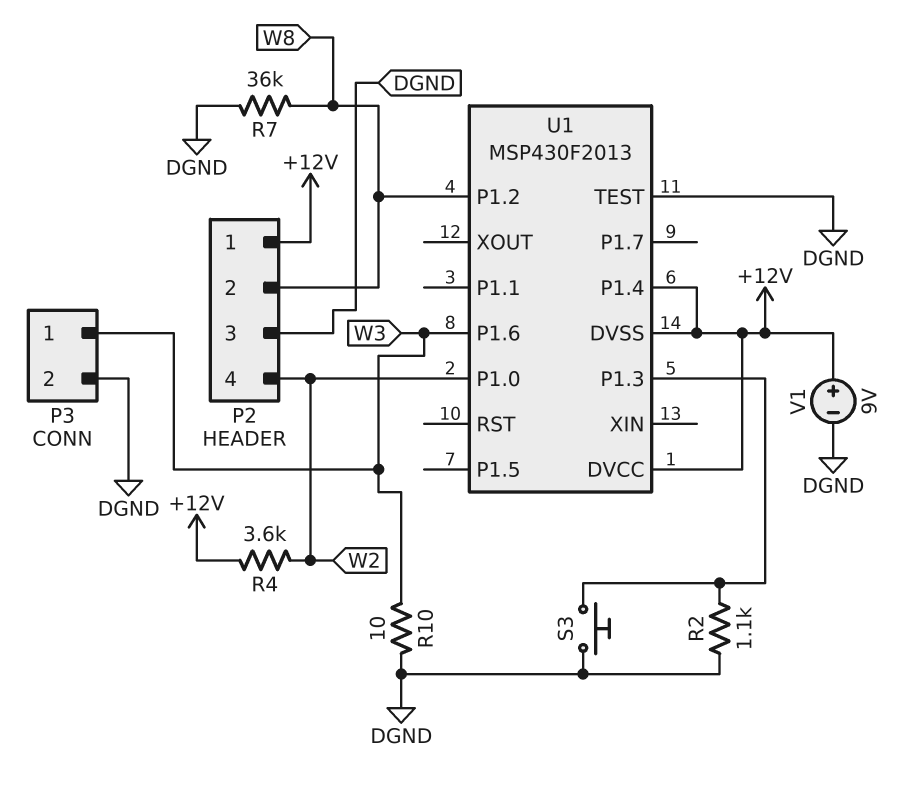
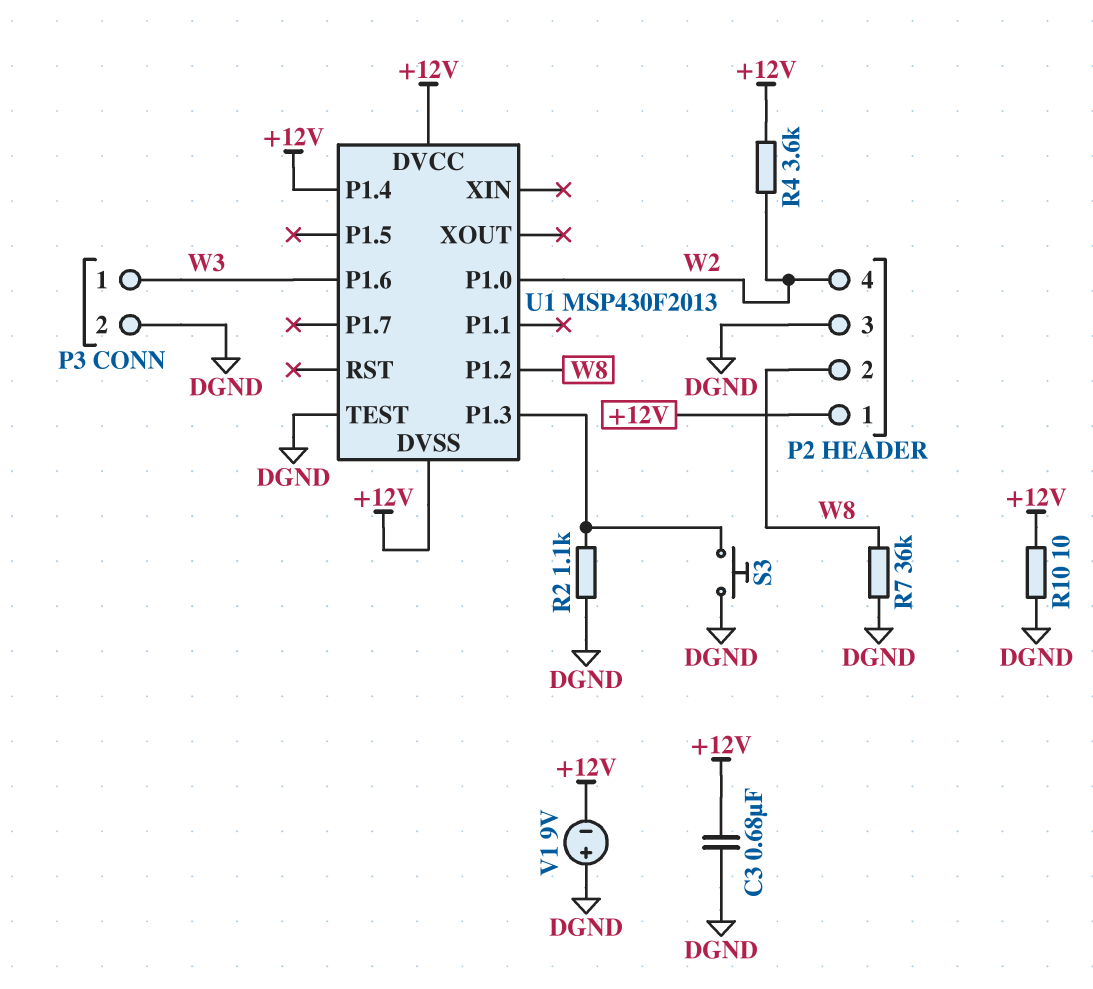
C3: none -> 680nF (+12V, DGND)
R10: 10 (DGND, W3) -> 10 (+12V, DGND)
V1: 9V (plus +12V, minus DGND) -> 9V (plus DGND, minus +12V)

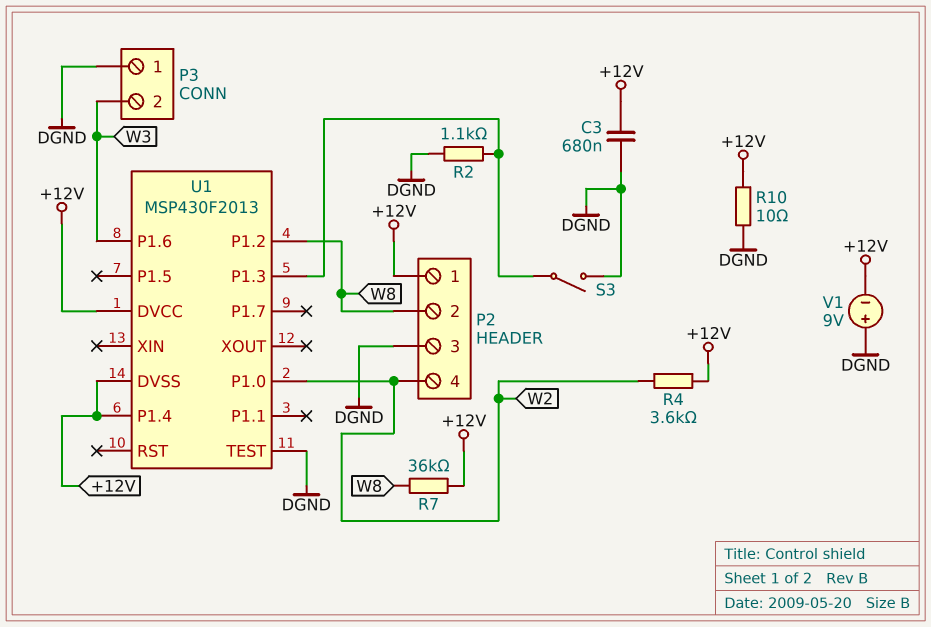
P3 pin 1: W3 -> DGND
P3 pin 2: DGND -> W3
R7: 36k (DGND, W8) -> 36k (+12V, W8)
S3: button (DGND, U1/P1.3) -> switch (DGND, U1/P1.3)

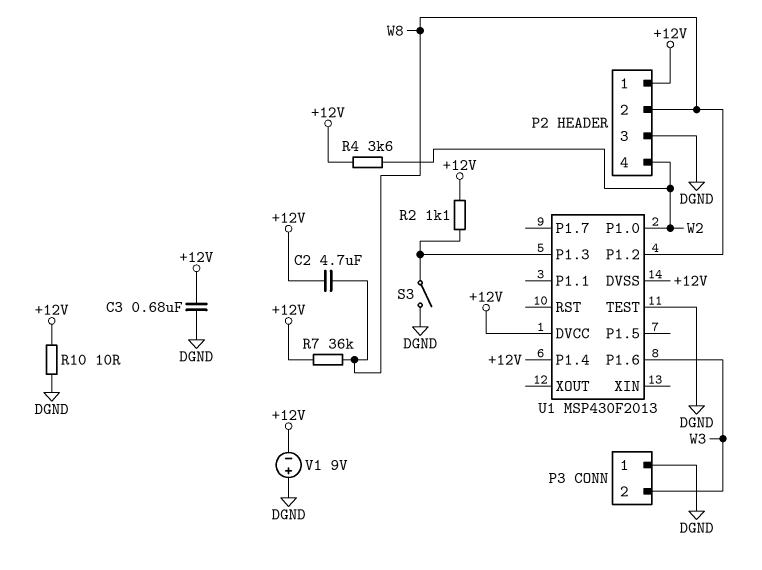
C2: none -> 4.7uF (+12V, W8)
R2: 1.1k (DGND, U1/P1.3) -> 1.1k (+12V, U1/P1.3)

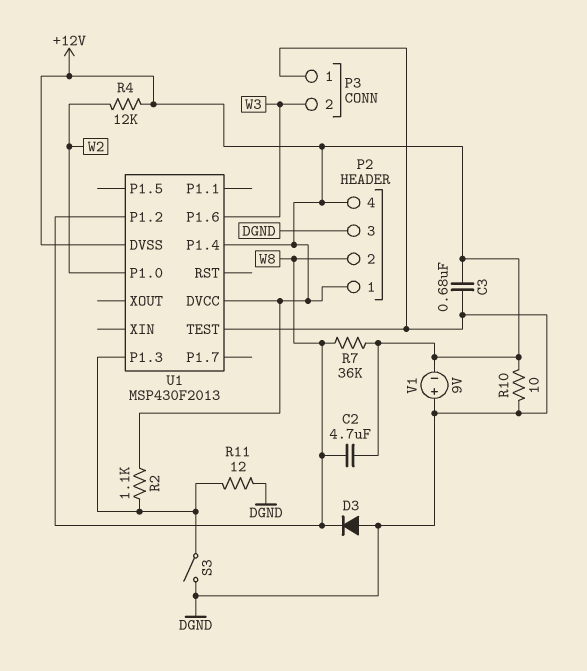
D3: none -> diode (A DGND, K W8)
P2 pin 4: W2 -> +12V
R4: 3.6k (+12V, W2) -> 12k (+12V, W2)
R11: none -> 12 (DGND, U1/P1.3)

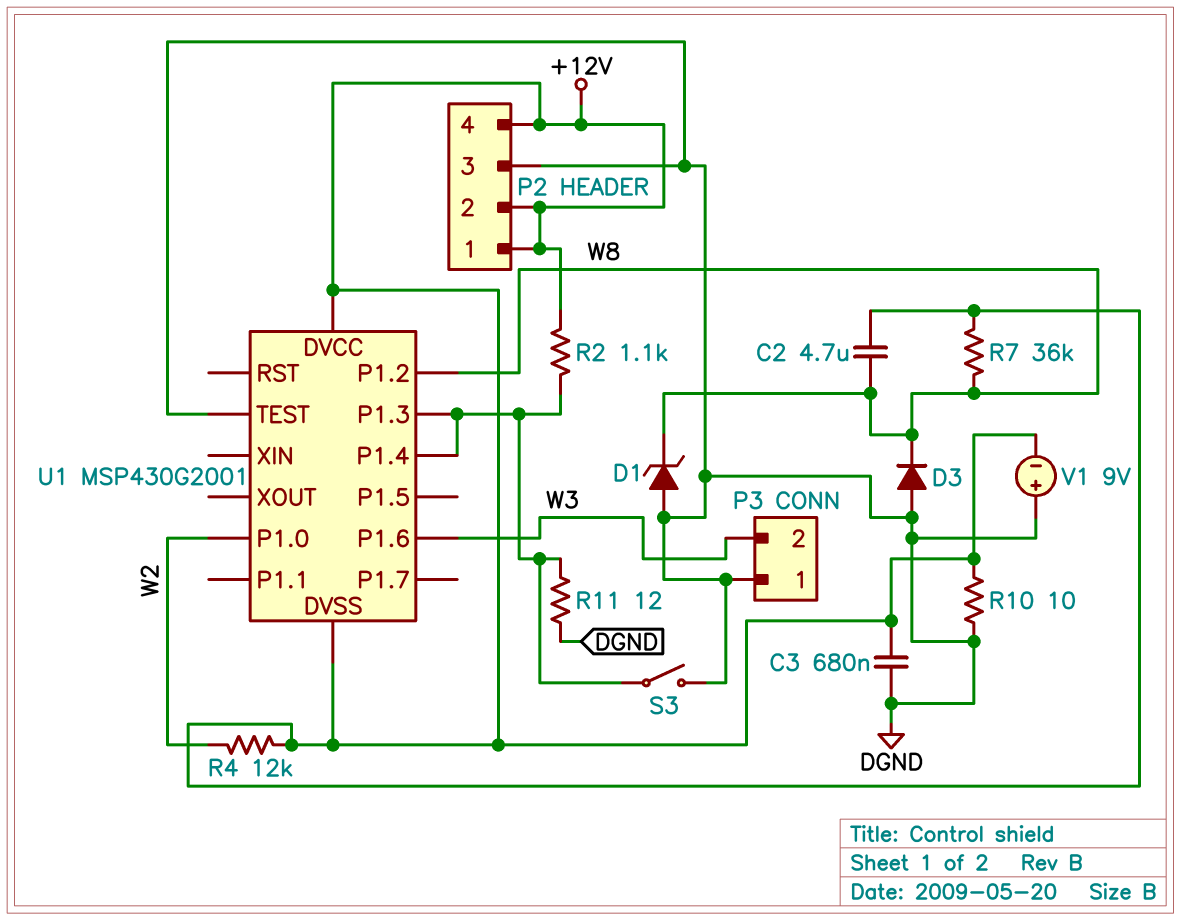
D1: none -> zener (A DGND, K W8)
P2 pin 2: W8 -> +12V
U1: MSP430F2013 -> MSP430G2001
U1 pin P1.4: +12V -> U1/P1.3

